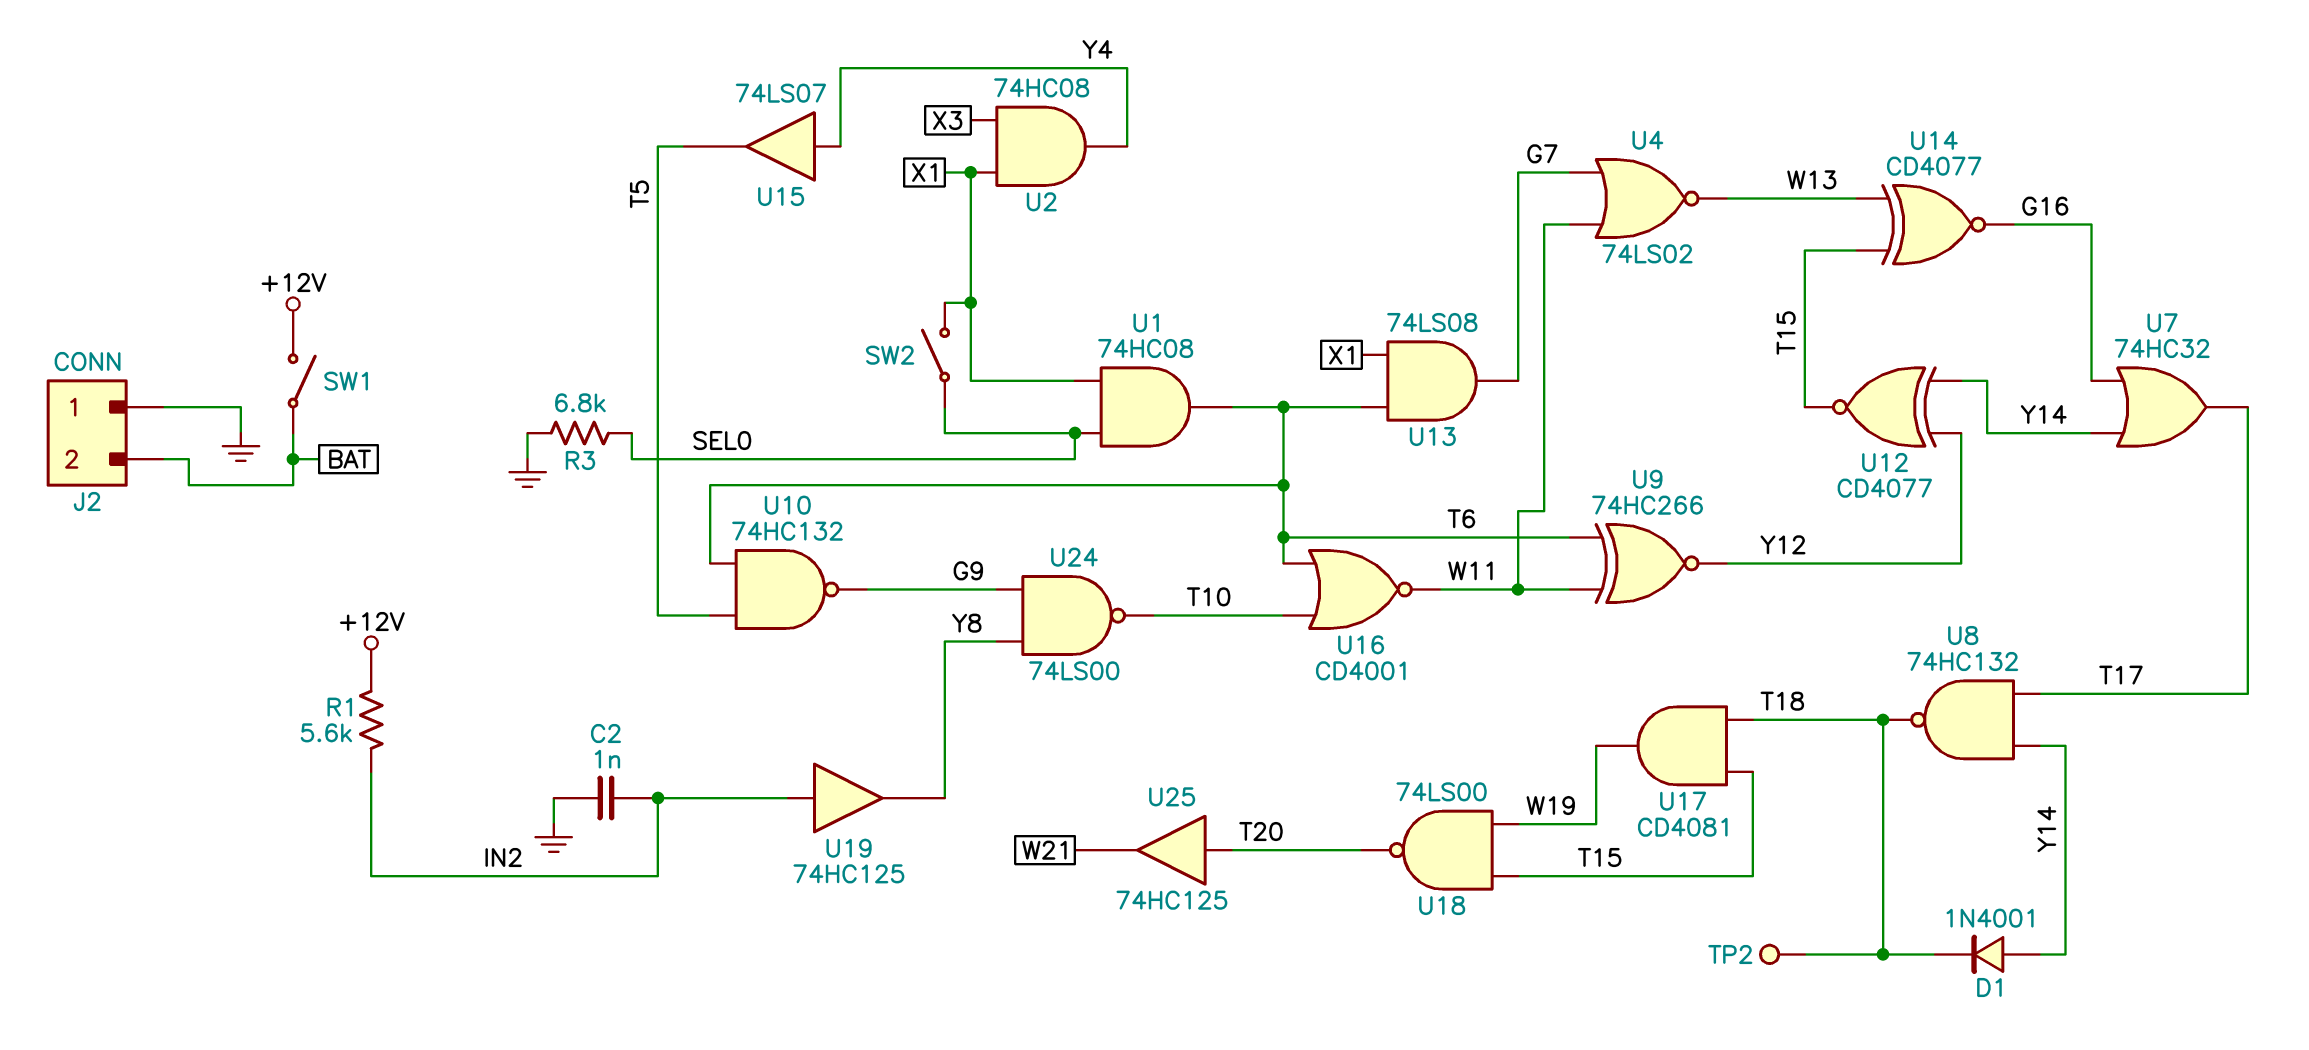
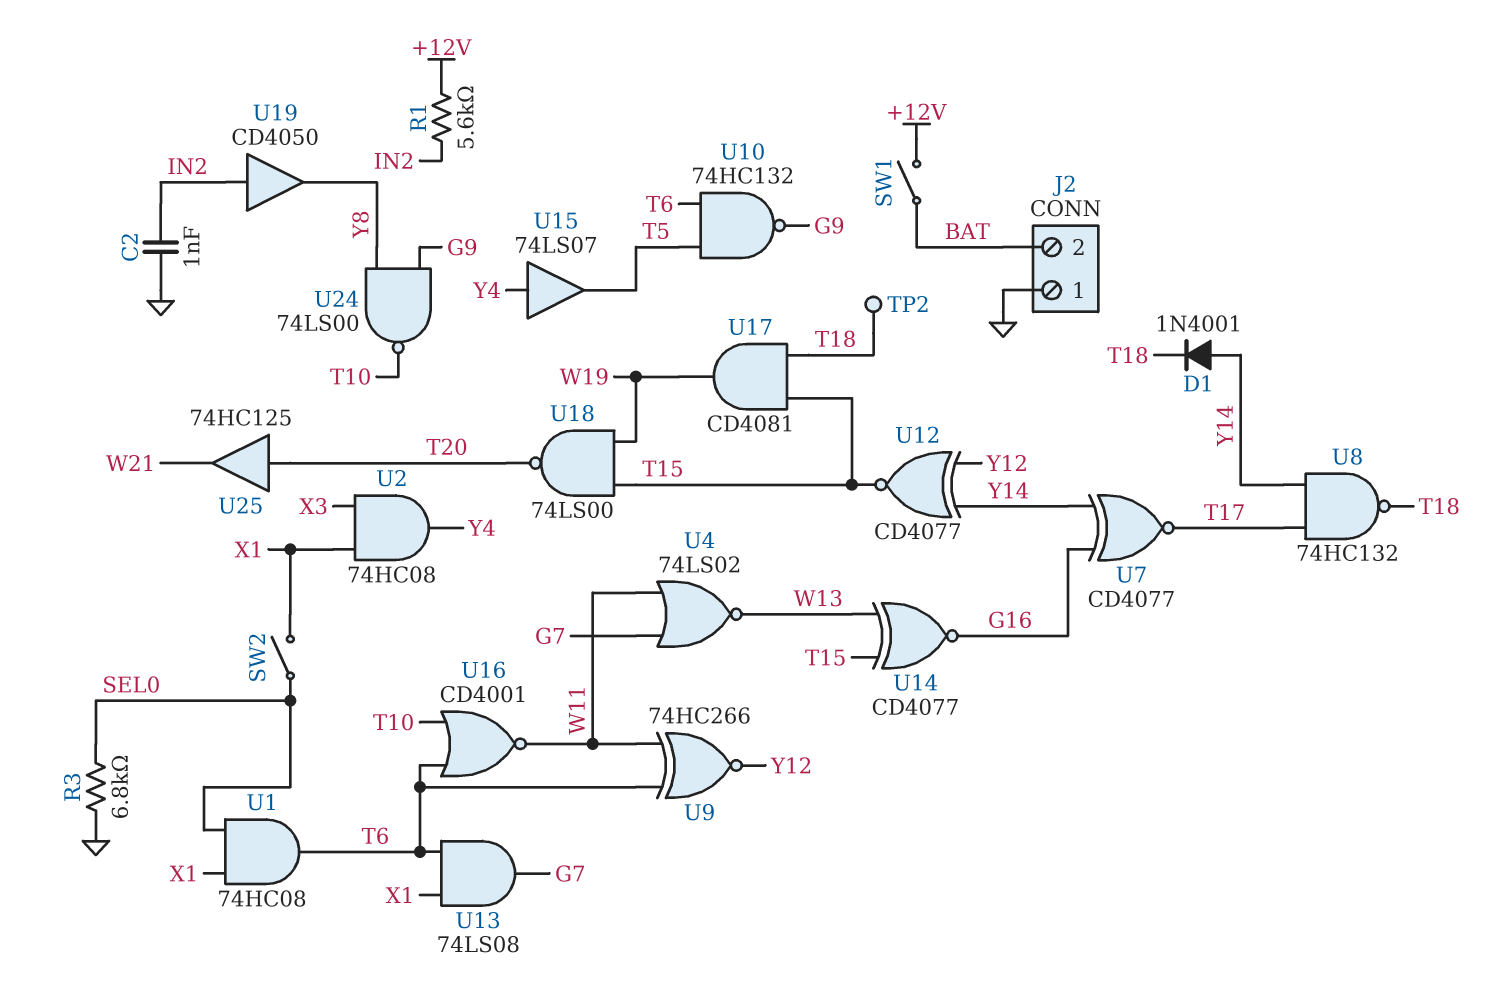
U7: OR 74HC32 (in G16, in Y14, out T17) -> XNOR CD4077 (in G16, in Y14, out T17)
U19: buffer 74HC125 (in IN2, out Y8) -> buffer CD4050 (in IN2, out Y8)

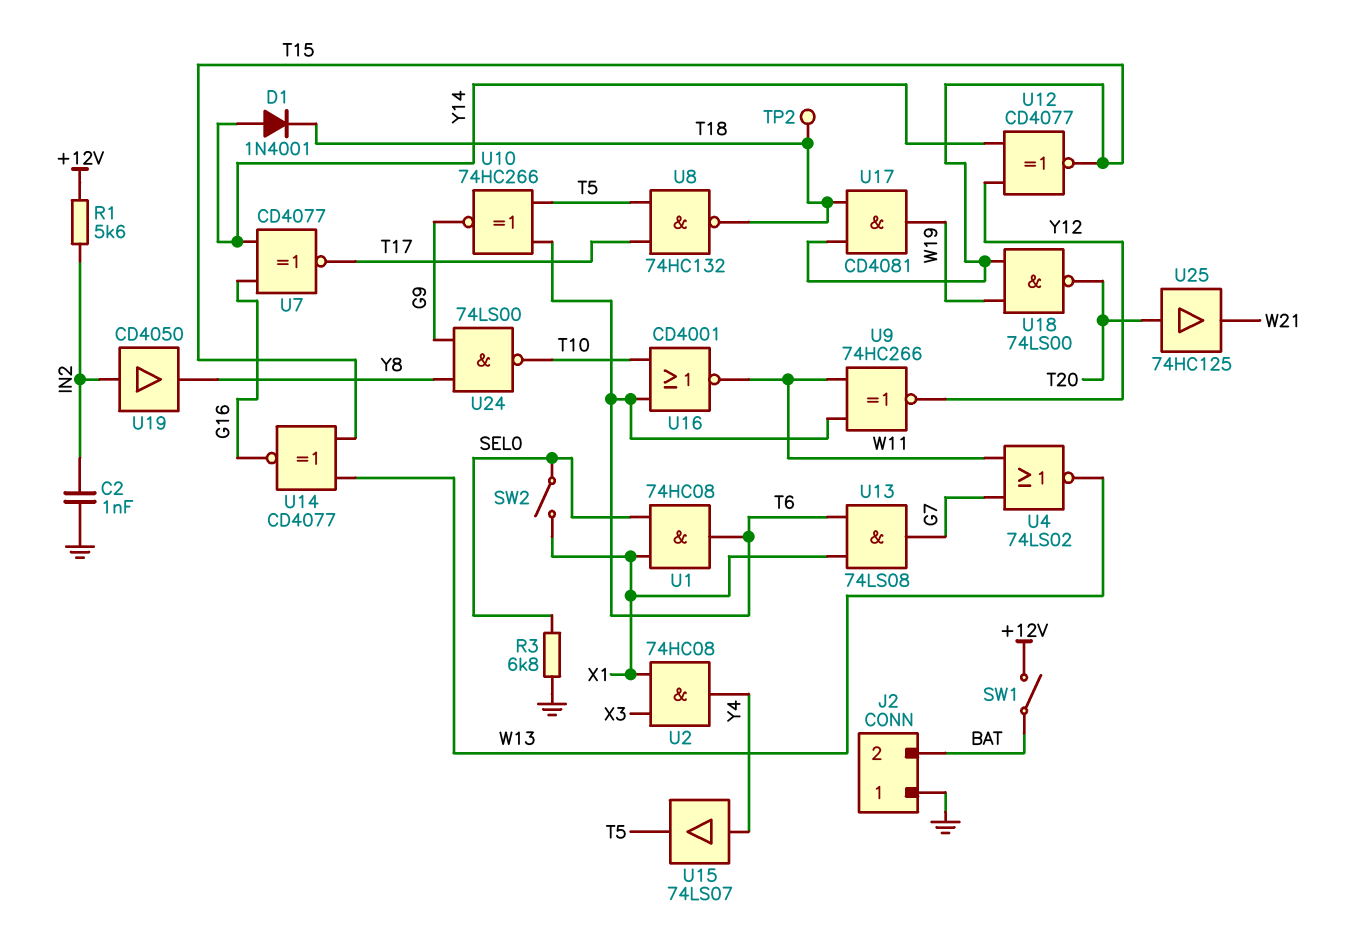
U8: NAND 74HC132 (in T17, in Y14, out T18) -> NAND 74HC132 (in T5, in T17, out T18)
U10: NAND 74HC132 (in T5, in T6, out G9) -> XNOR 74HC266 (in T5, in T6, out G9)

